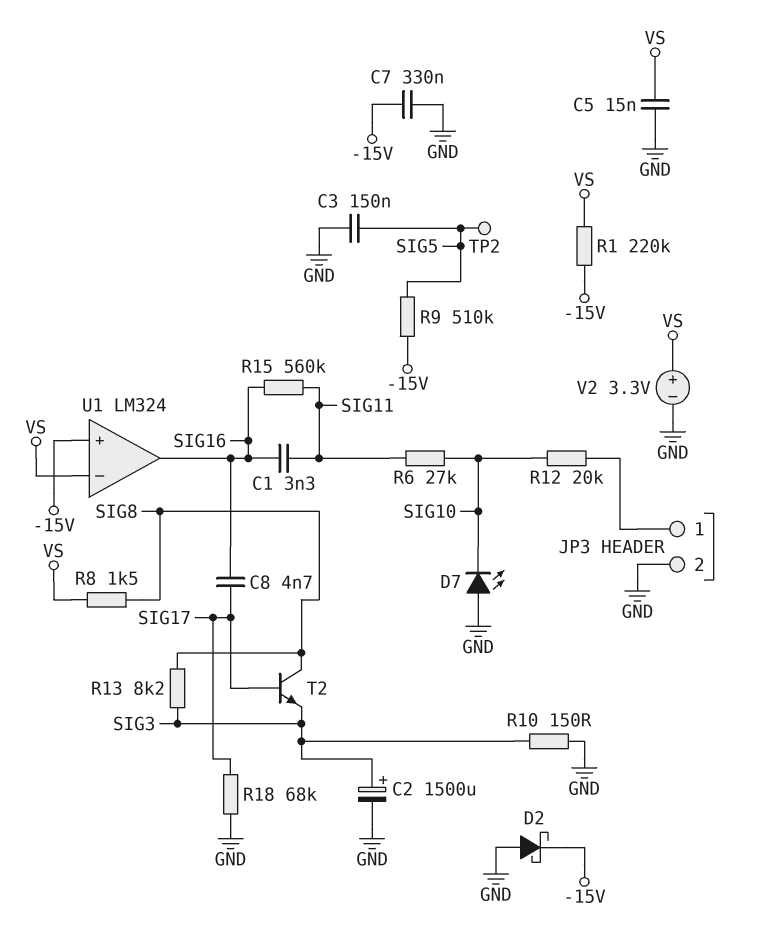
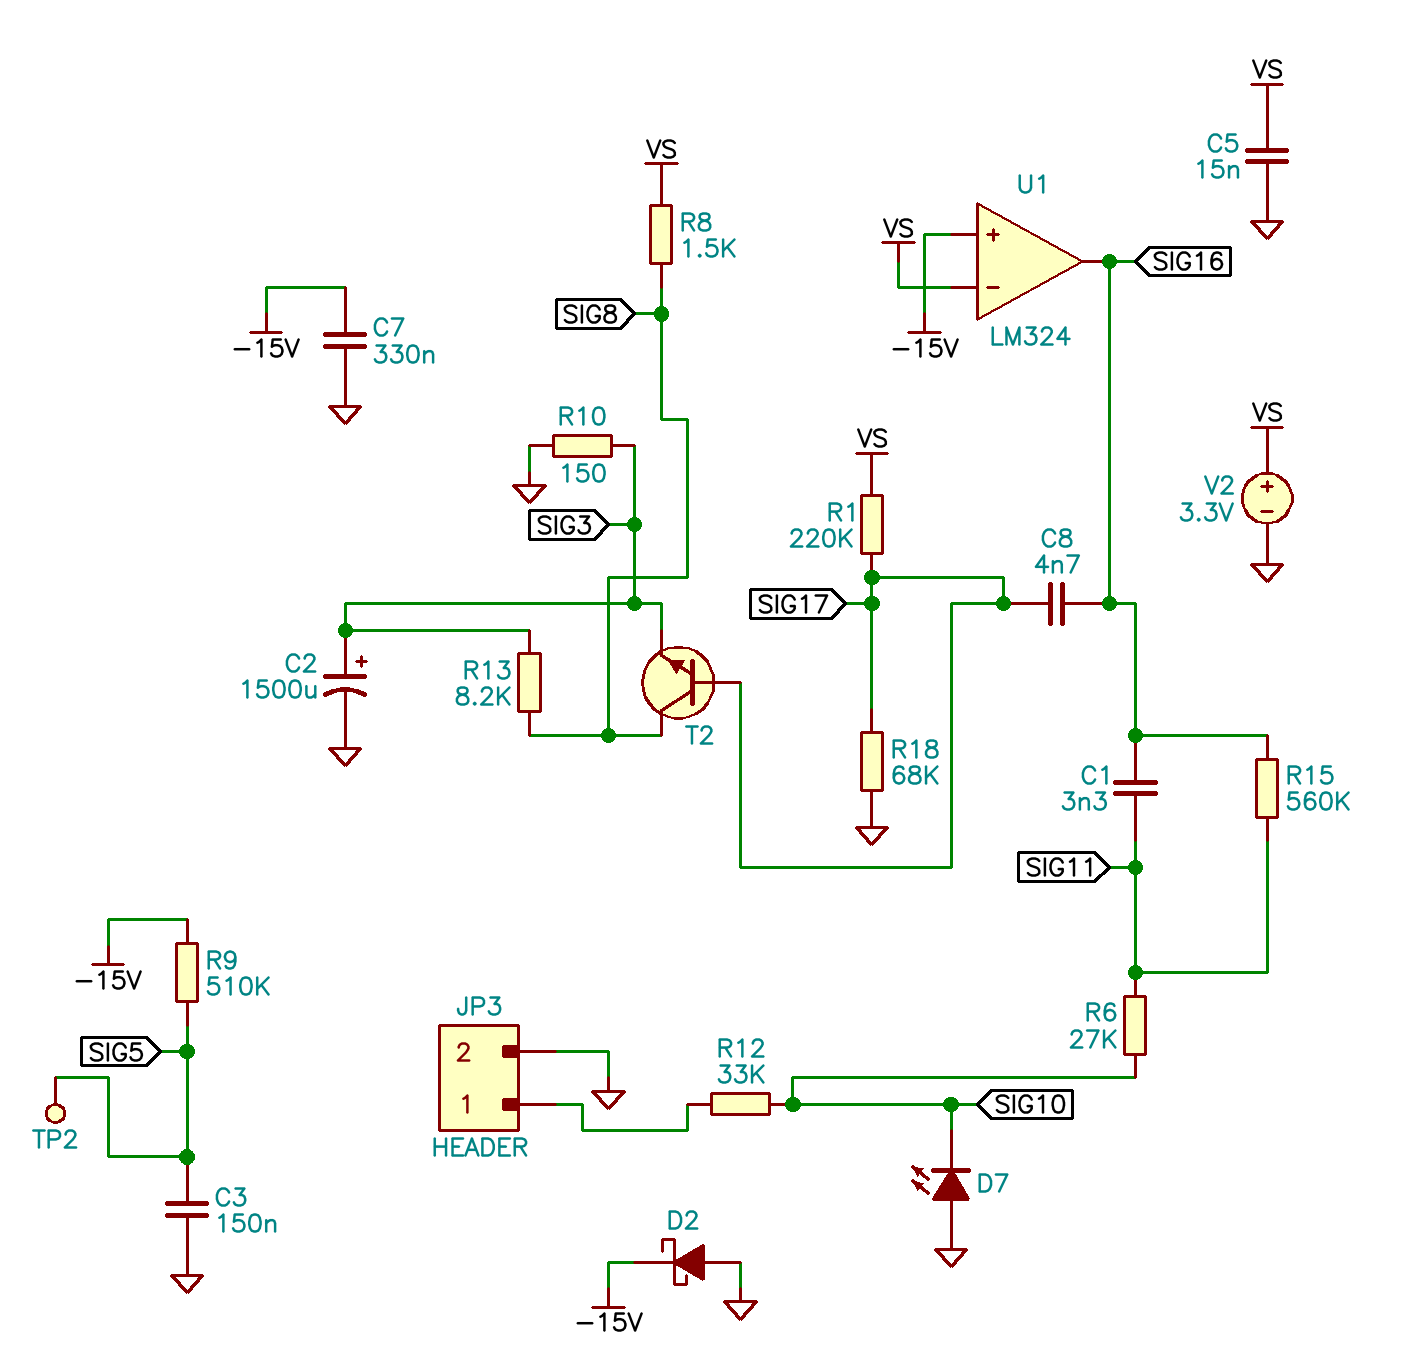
R1: 220k (-15V, VS) -> 220k (SIG17, VS)
R12: 20k (JP3/1, SIG10) -> 33k (JP3/1, SIG10)

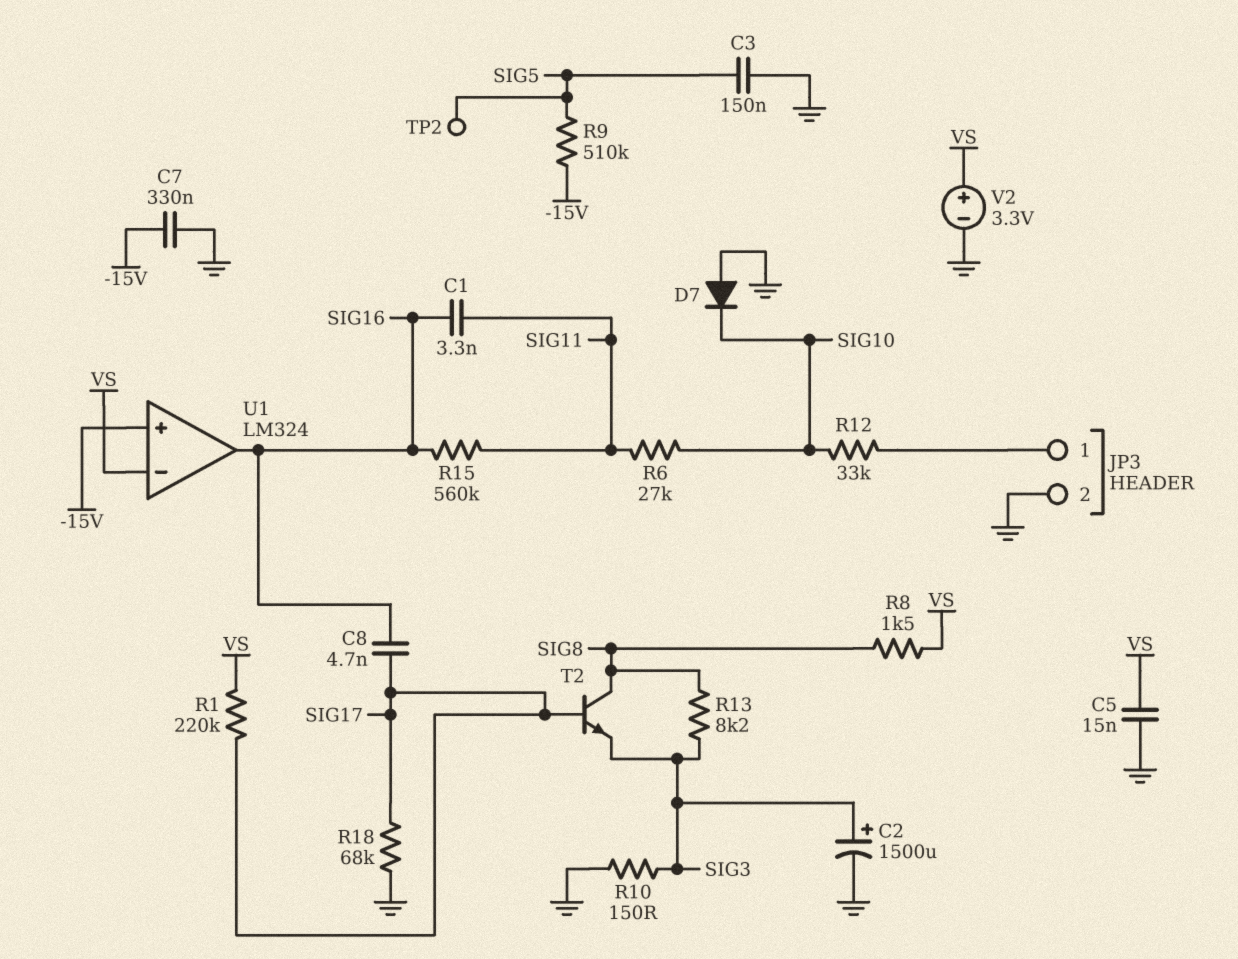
D2: schottky (A GND, K -15V) -> none
D7: LED (A GND, K SIG10) -> diode (A GND, K SIG10)

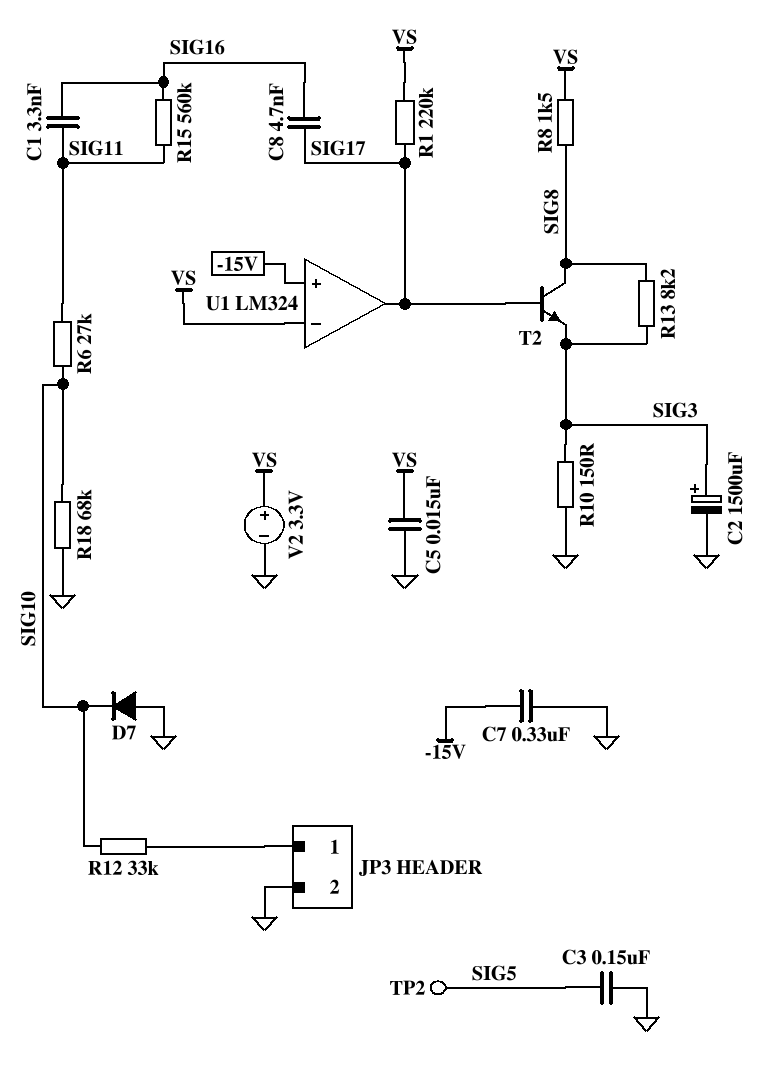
R9: 510k (-15V, SIG5) -> none
R18: 68k (GND, SIG17) -> 68k (GND, SIG10)
U1 pin out: SIG16 -> SIG17

